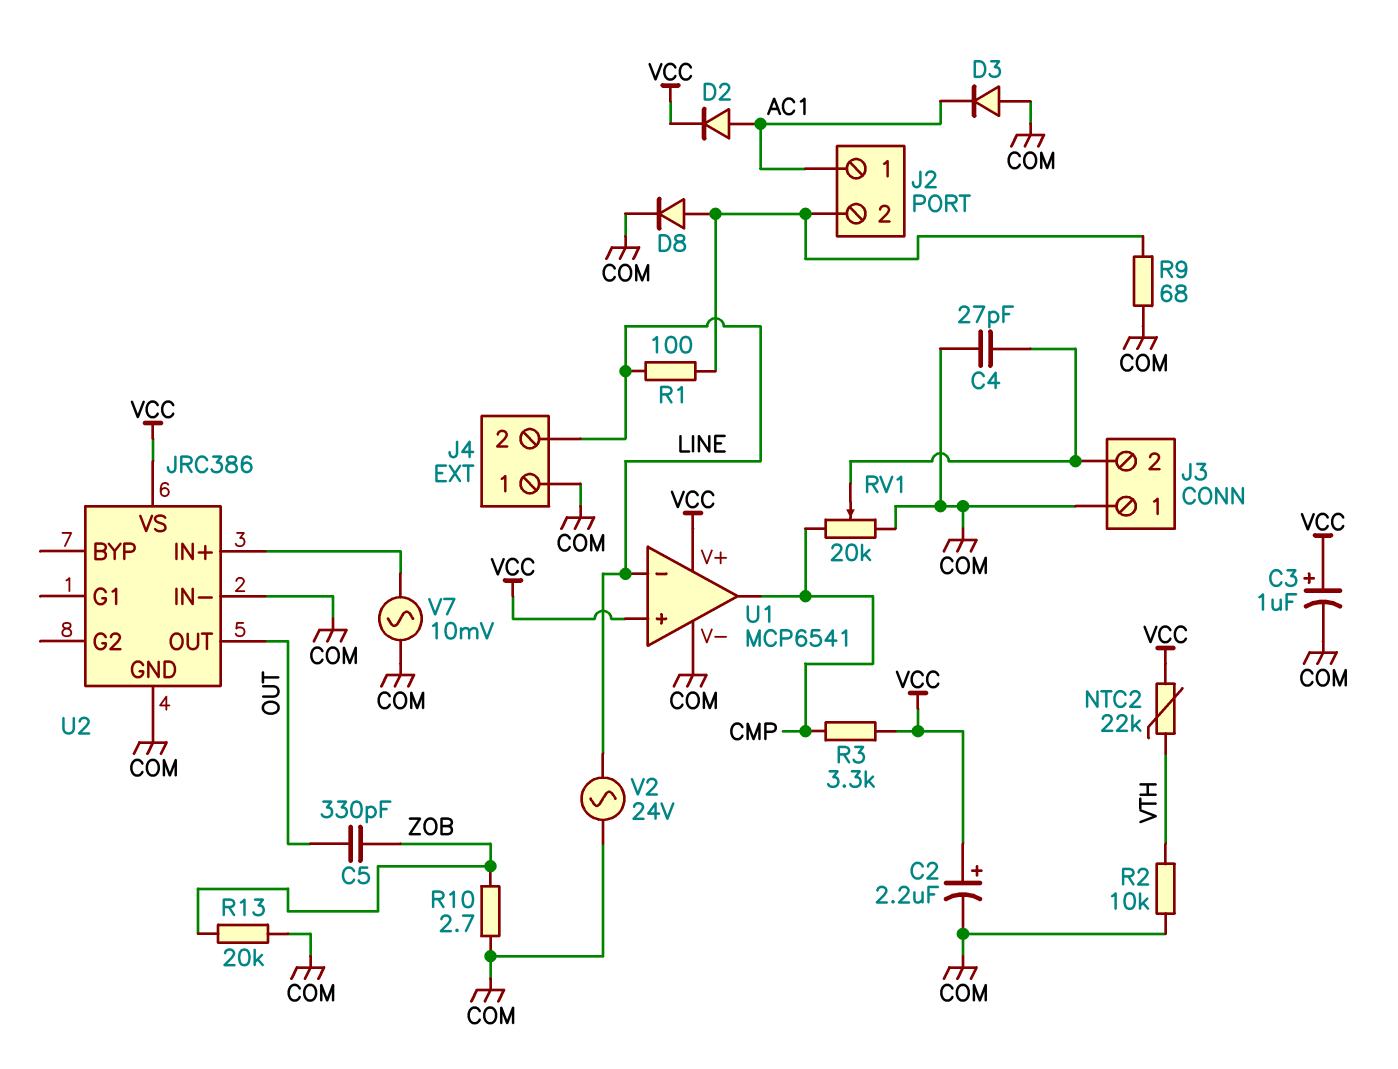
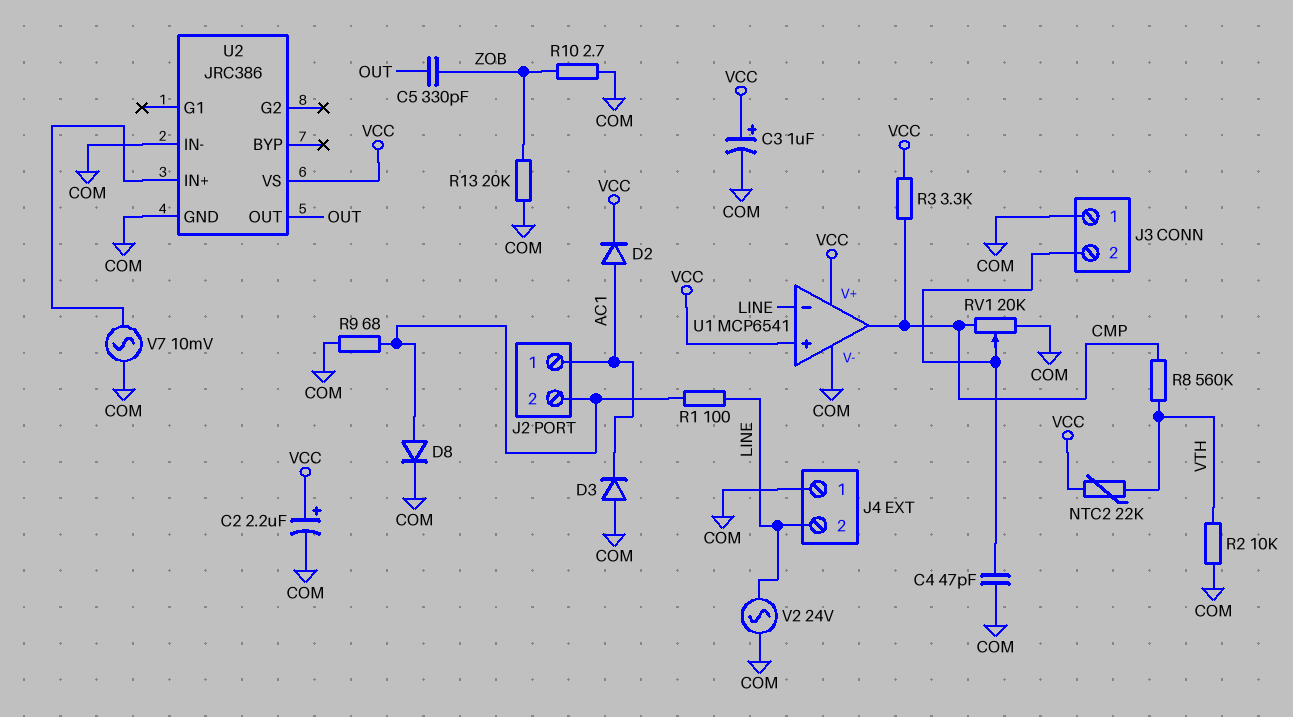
C4: 27pF (COM, J3/2) -> 47pF (COM, J3/2)
R8: none -> 560k (CMP, VTH)

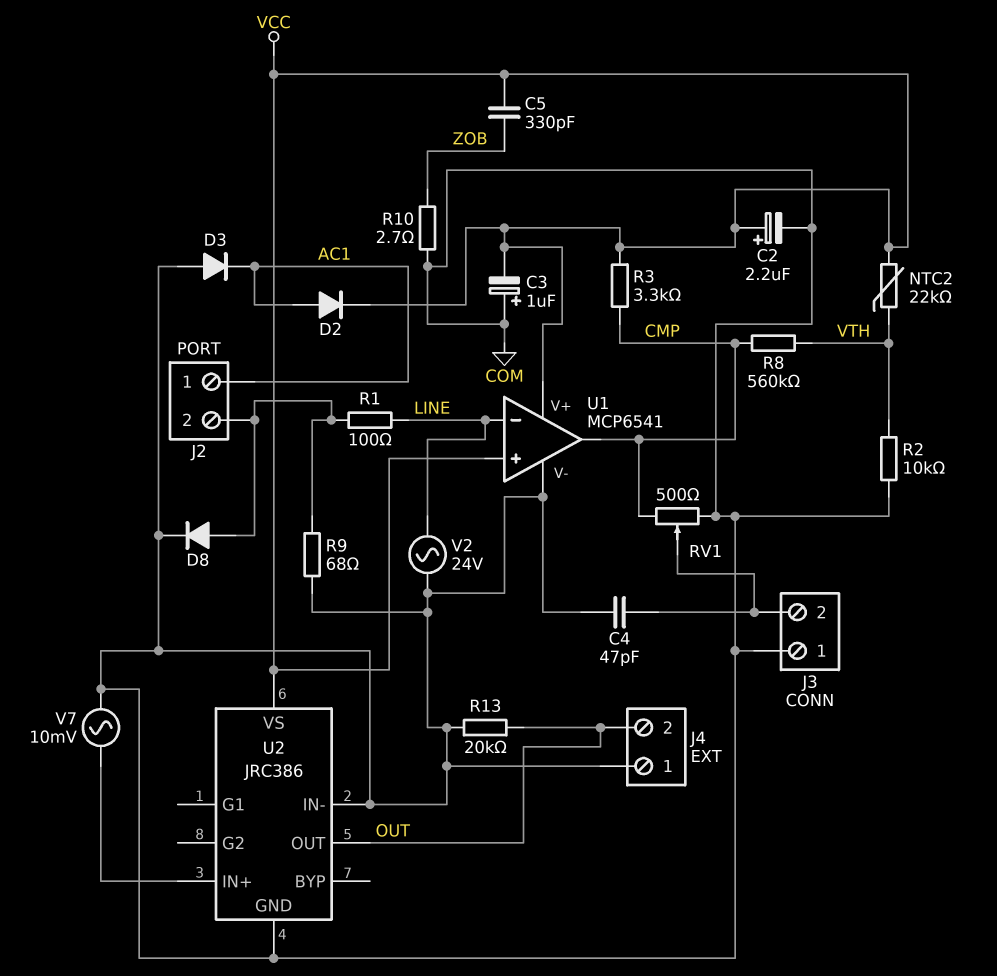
C3: 1uF (plus VCC, minus COM) -> 1uF (plus COM, minus VCC)
C5: 330pF (OUT, ZOB) -> 330pF (VCC, ZOB)
J4 pin 2: LINE -> OUT
R13: 20k (COM, ZOB) -> 20k (COM, OUT)
RV1: 20k (CMP, COM, wiper J3/2) -> 500 (CMP, COM, wiper J3/2)

